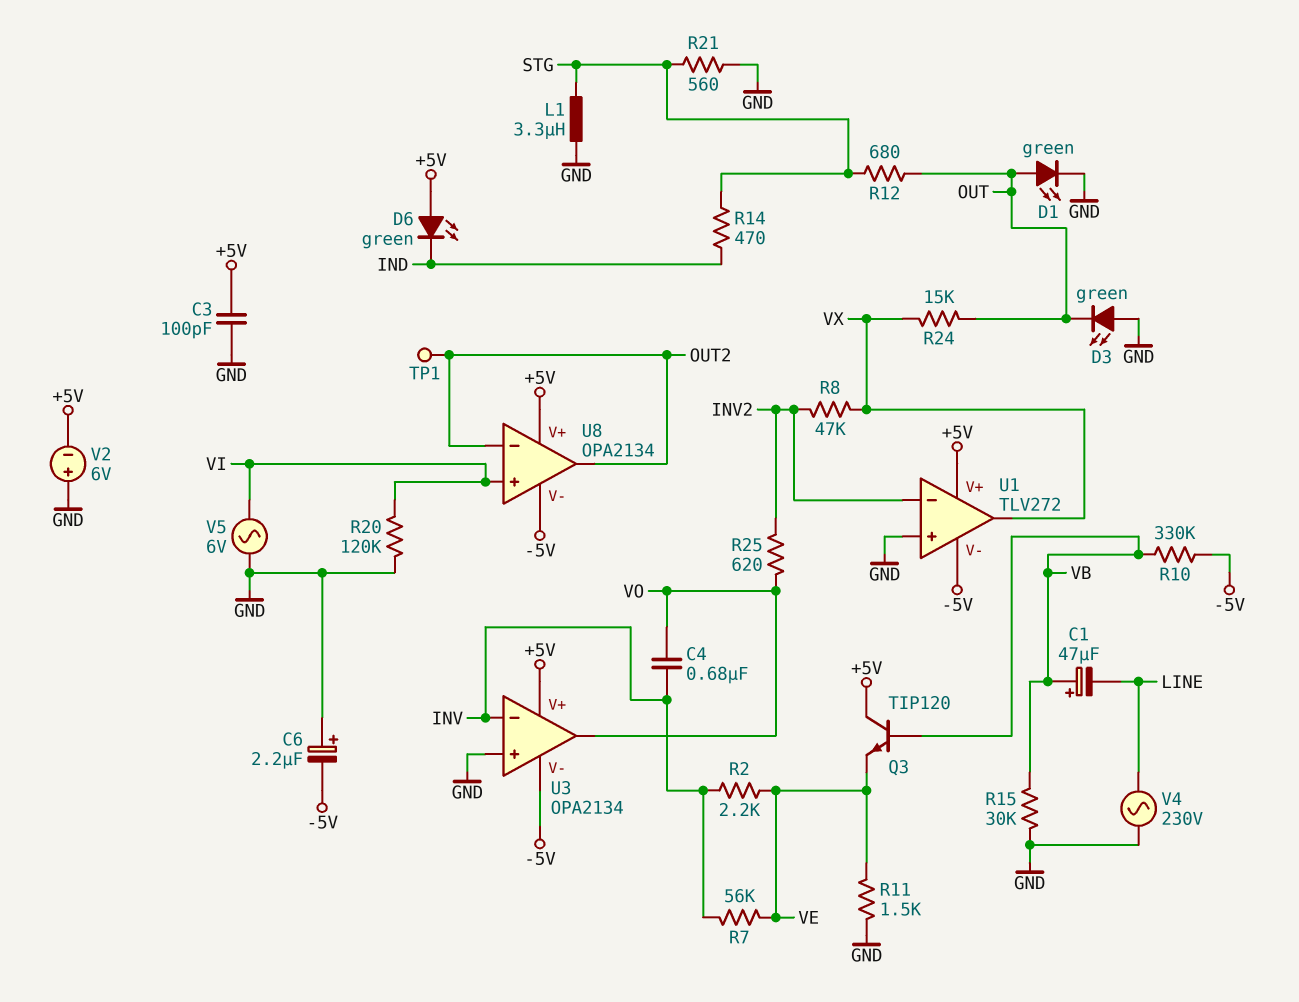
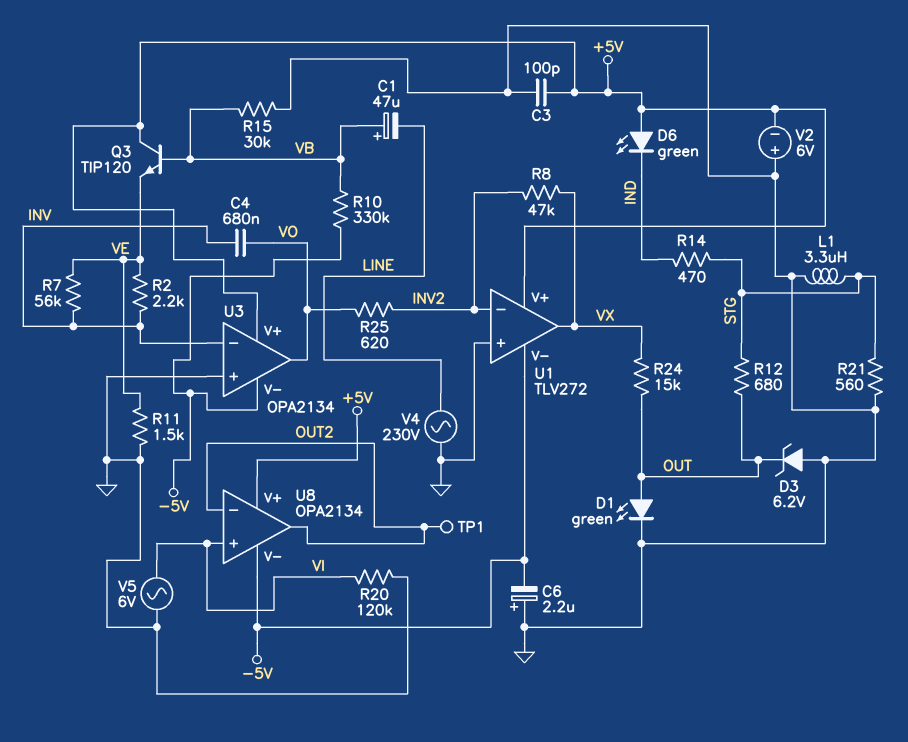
D3: LED green (A GND, K OUT) -> zener 6.2V (A GND, K OUT)

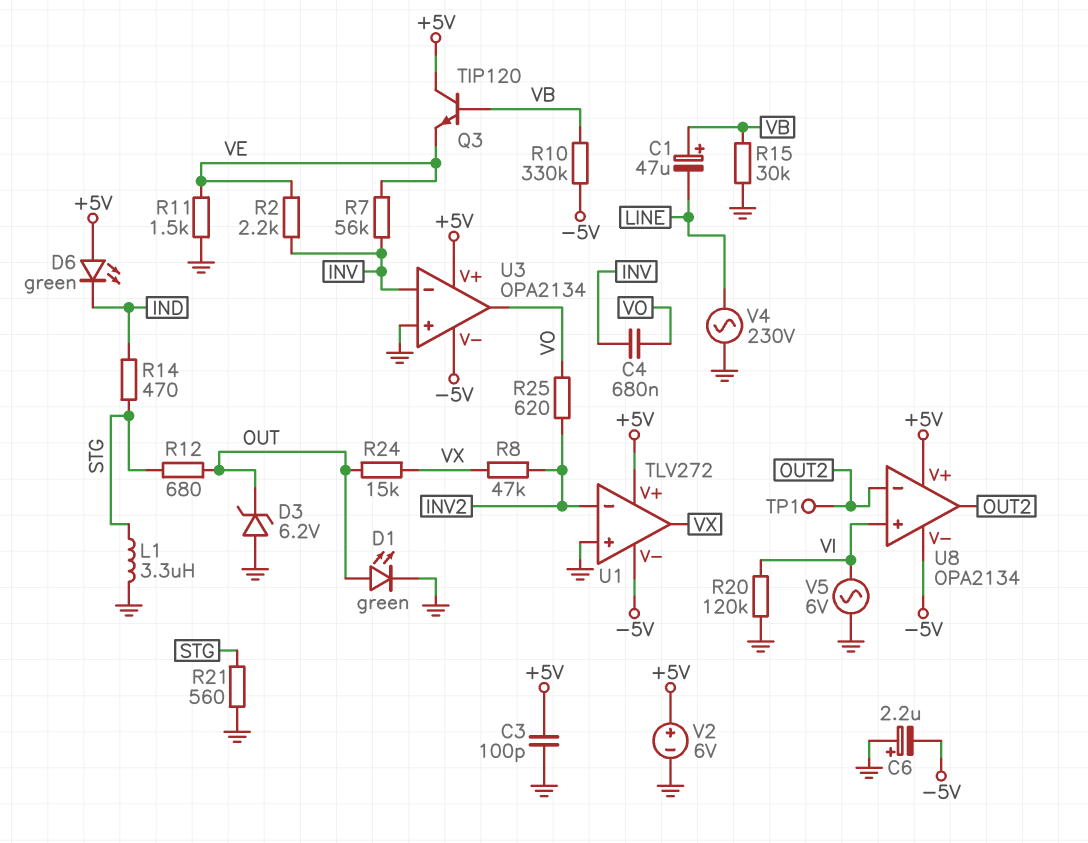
V2: 6V (plus GND, minus +5V) -> 6V (plus +5V, minus GND)

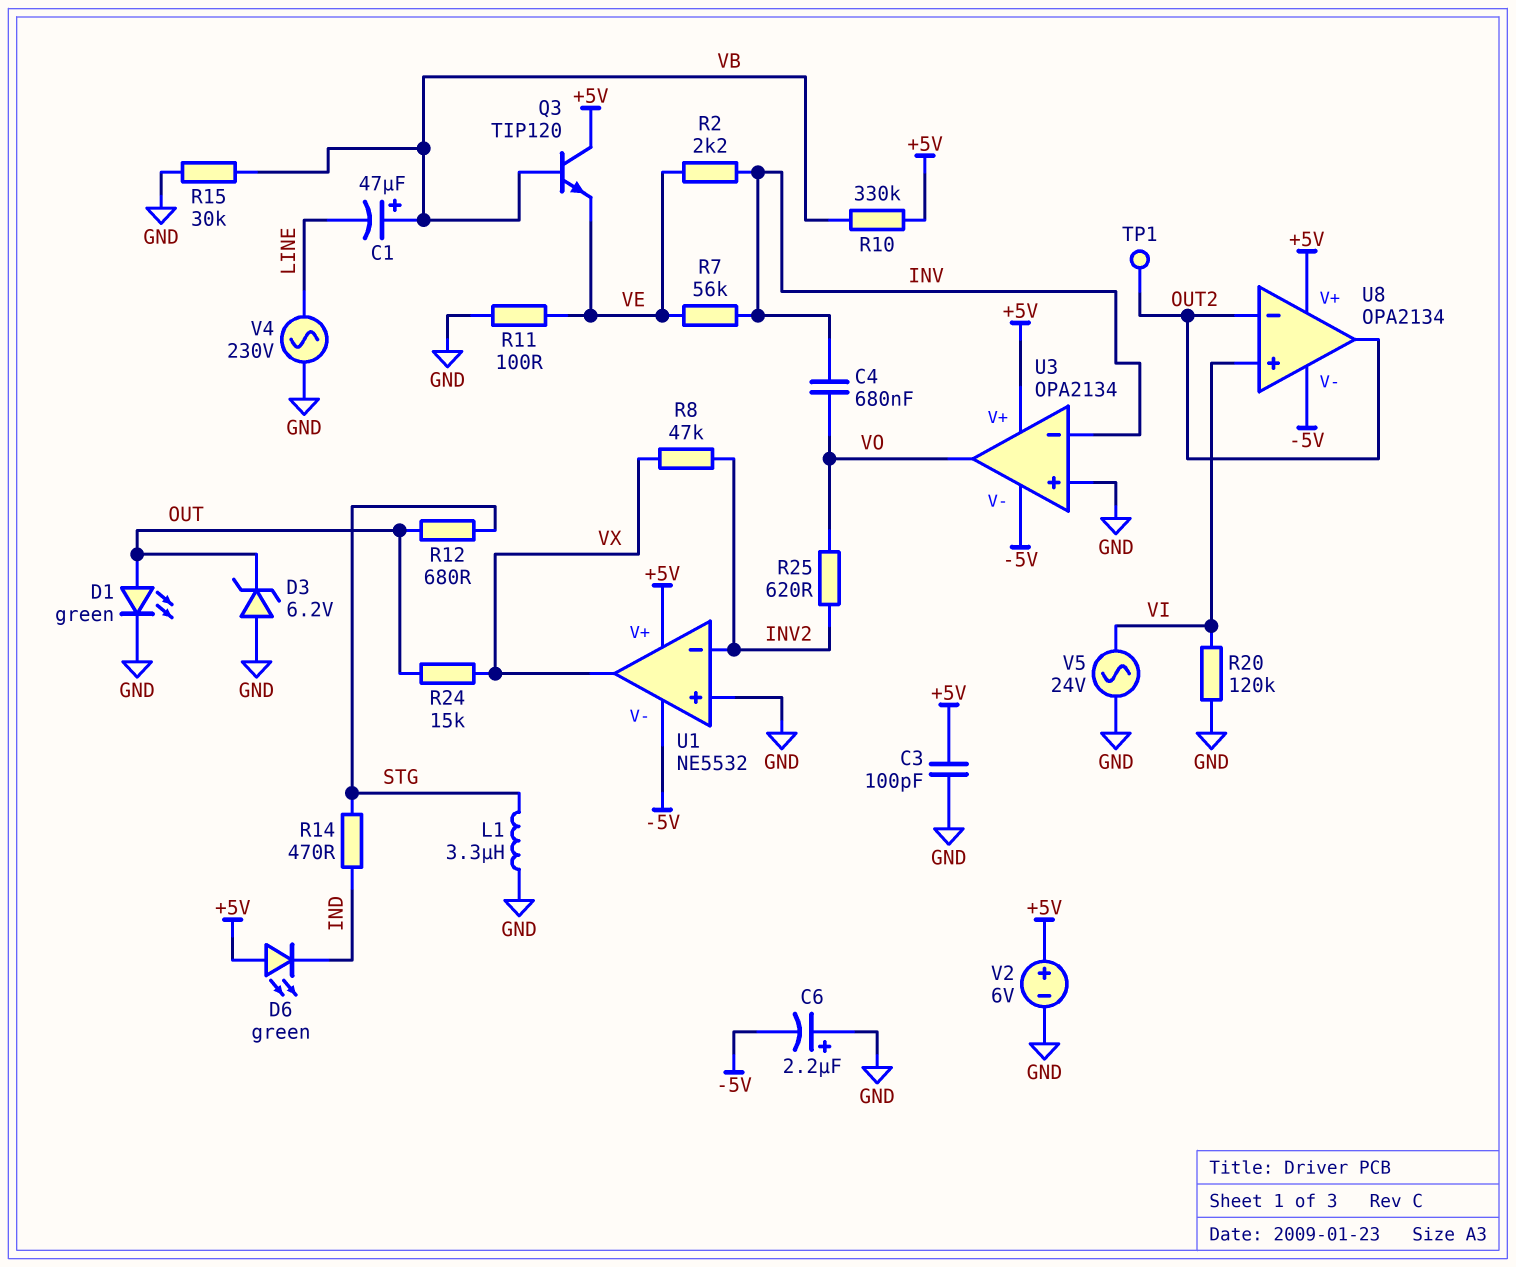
R10: 330k (-5V, VB) -> 330k (+5V, VB)
R11: 1.5k (GND, VE) -> 100 (GND, VE)
R21: 560 (GND, STG) -> none
U1: TLV272 -> NE5532
V5: AC 6V (GND, VI) -> AC 24V (GND, VI)

